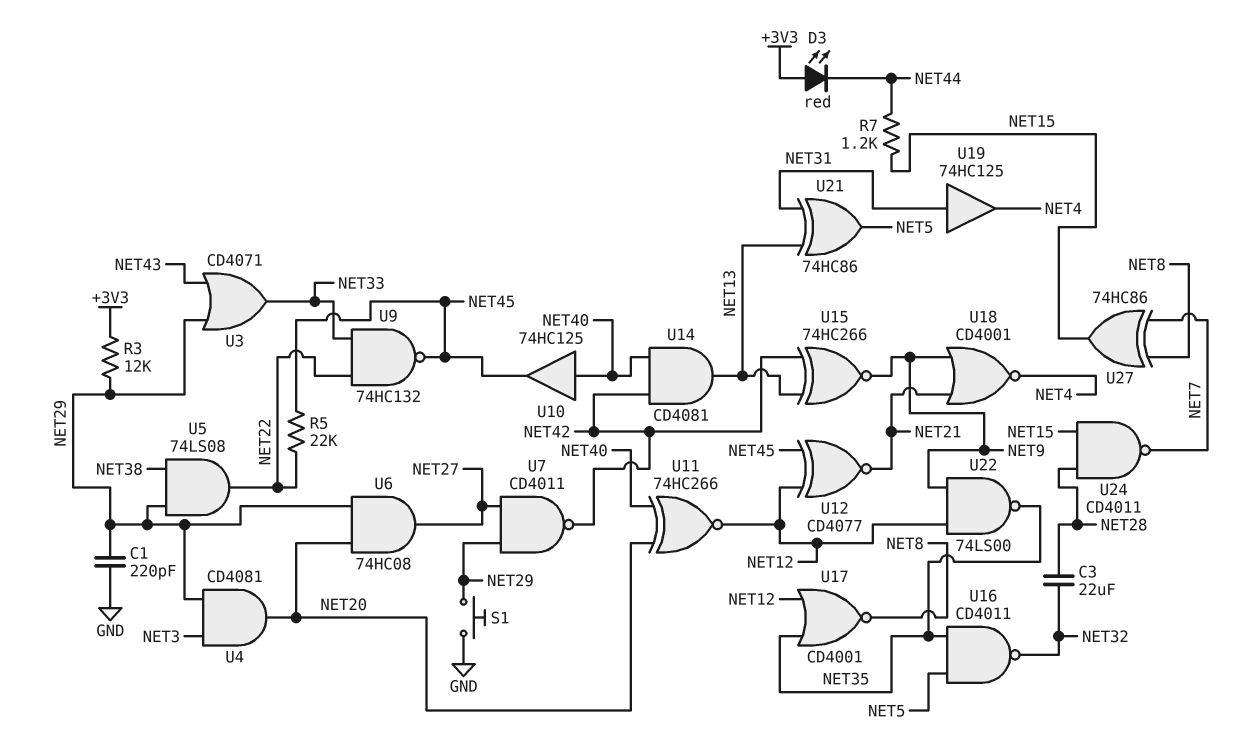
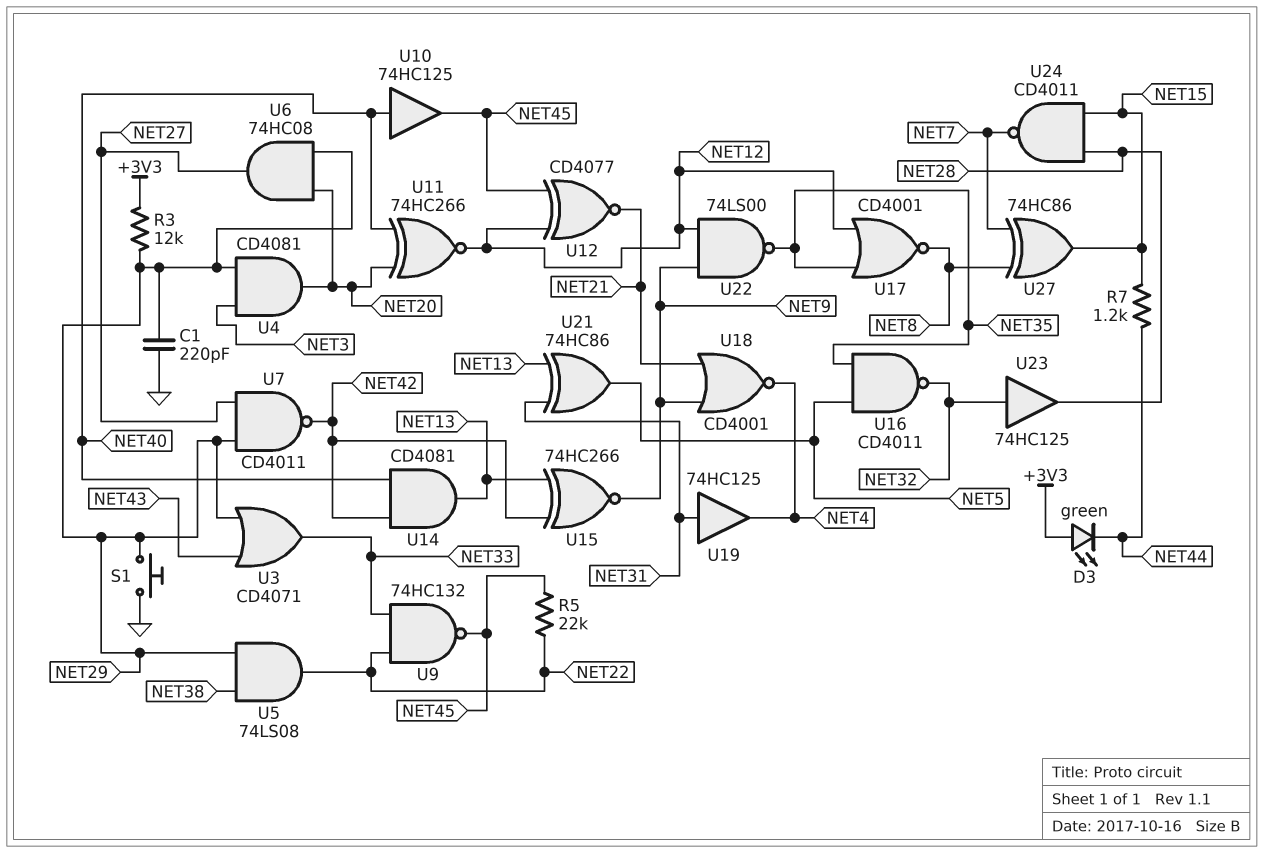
C3: 22uF (NET28, NET32) -> none
D3: LED red (A +3V3, K NET44) -> LED green (A +3V3, K NET44)
U23: none -> buffer 74HC125 (in NET32, out NET28)

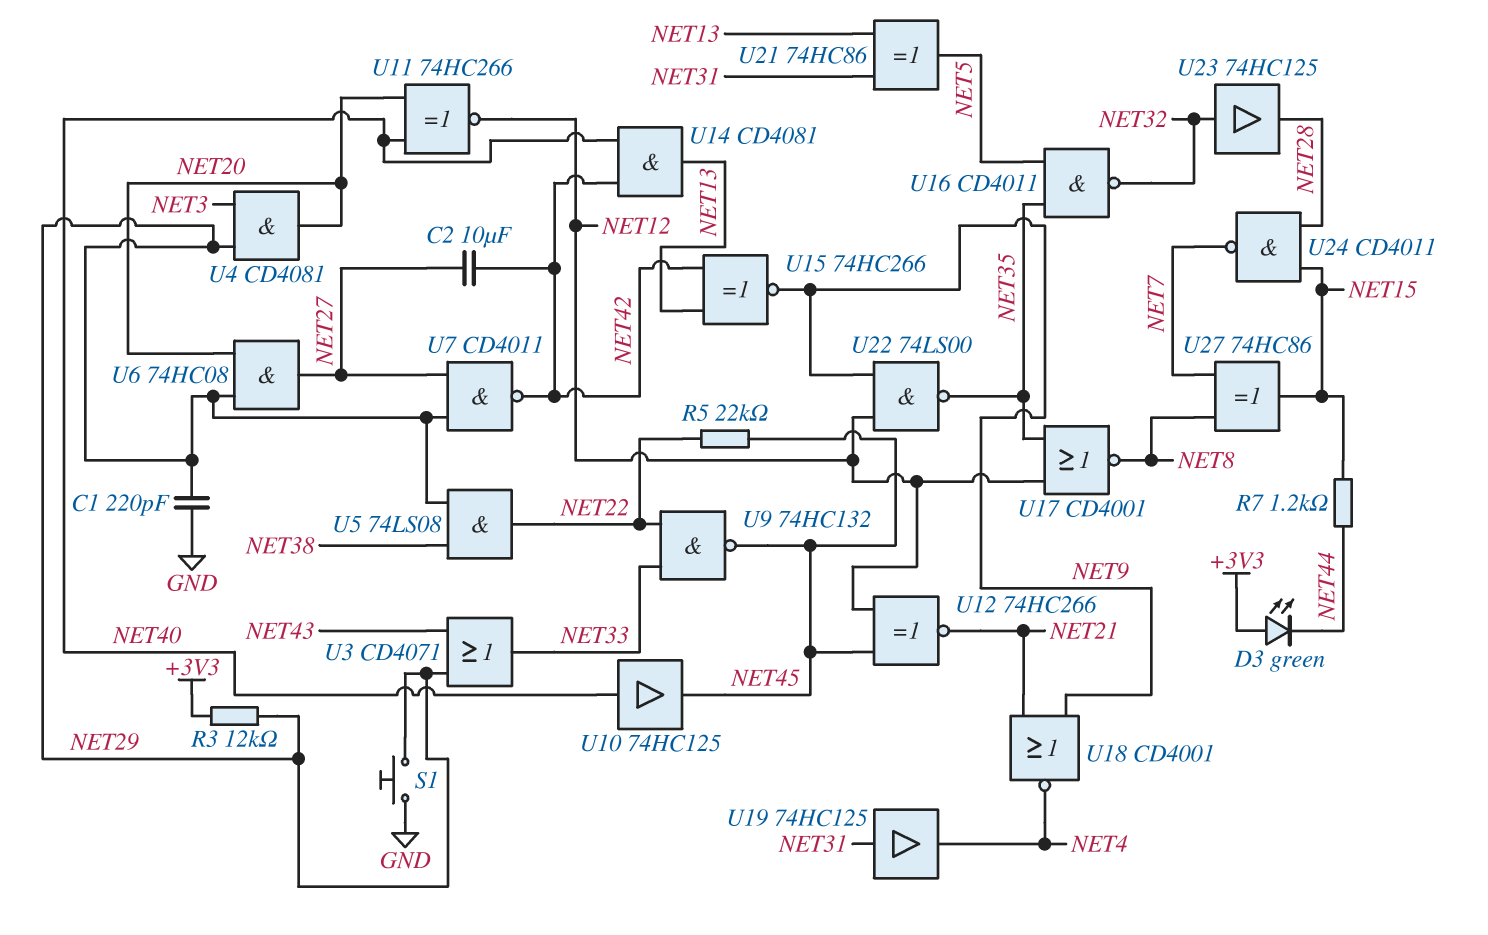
C2: none -> 10uF (NET27, NET42)
U12: XNOR CD4077 (in NET12, in NET45, out NET21) -> XNOR 74HC266 (in NET12, in NET45, out NET21)

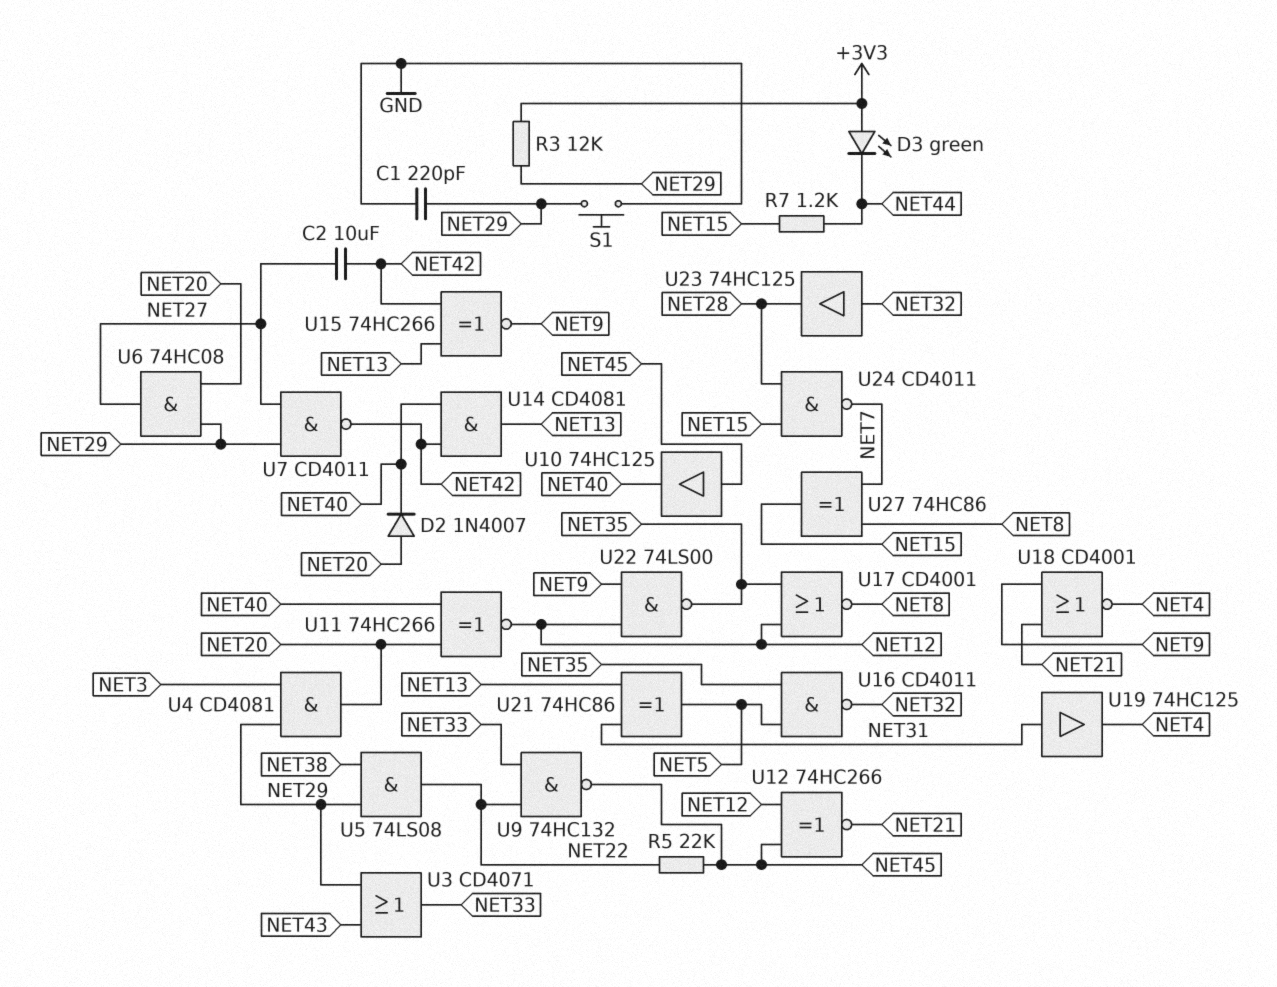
D2: none -> diode 1N4007 (A NET20, K NET40)
U10: buffer 74HC125 (in NET40, out NET45) -> buffer 74HC125 (in NET45, out NET40)

